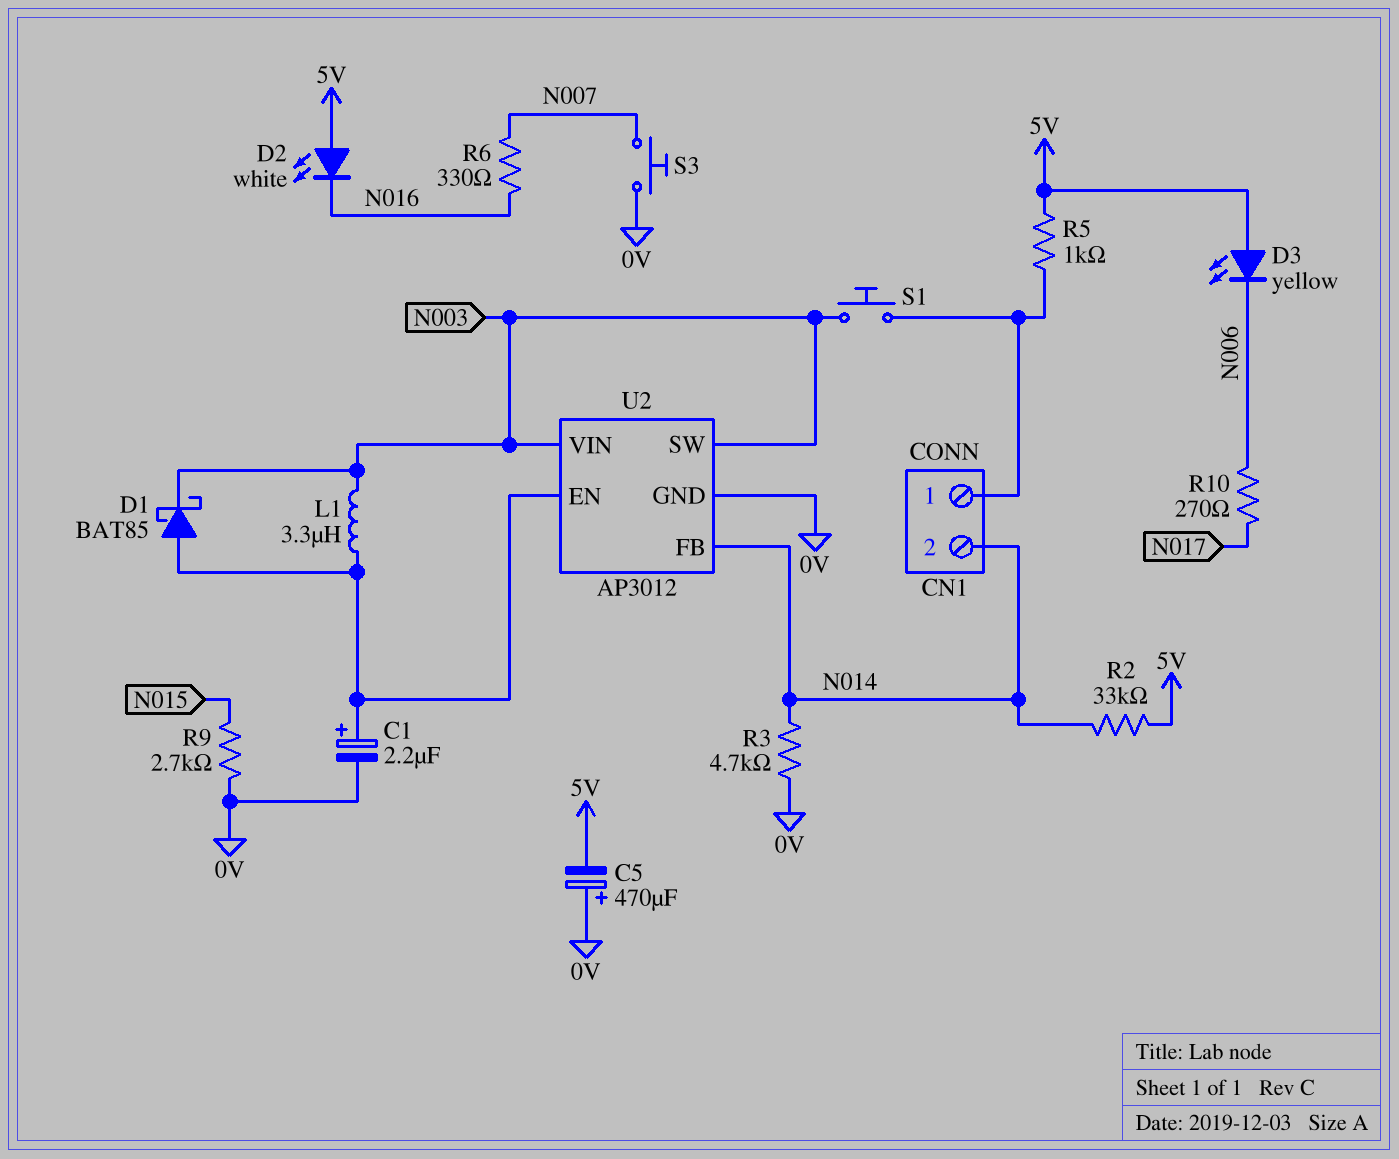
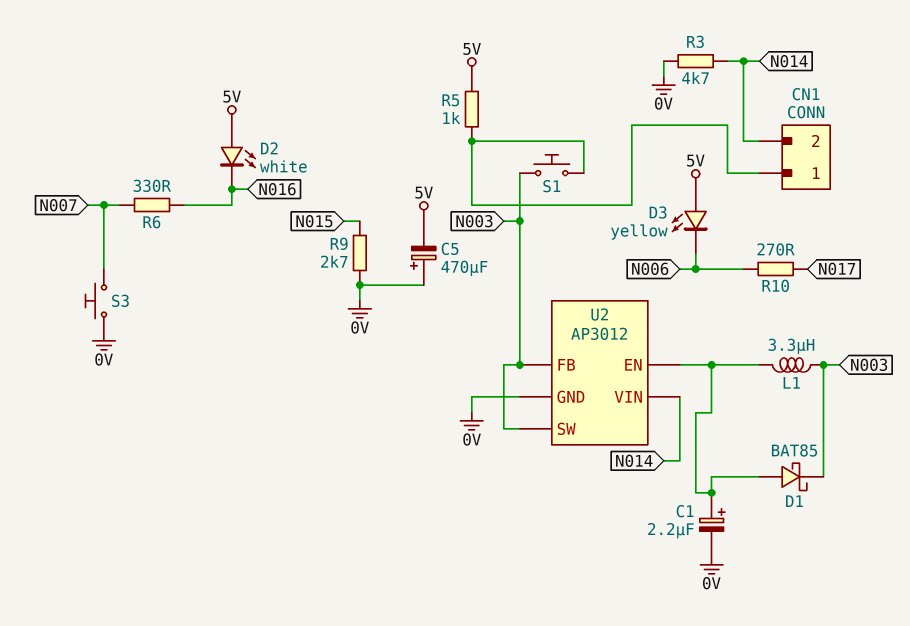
R2: 33k (5V, N014) -> none
U2 pin FB: N014 -> N003
U2 pin VIN: N003 -> N014

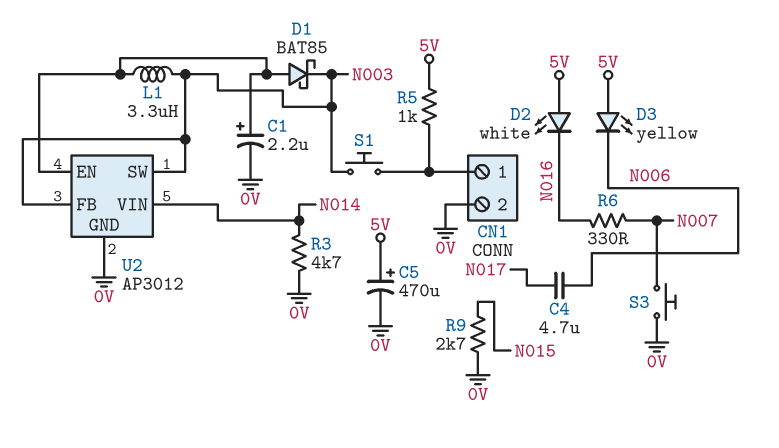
C4: none -> 4.7uF (N006, N017)
C5: 470uF (plus 0V, minus 5V) -> 470uF (plus 5V, minus 0V)
CN1 pin 2: N014 -> 0V
R10: 270 (N006, N017) -> none

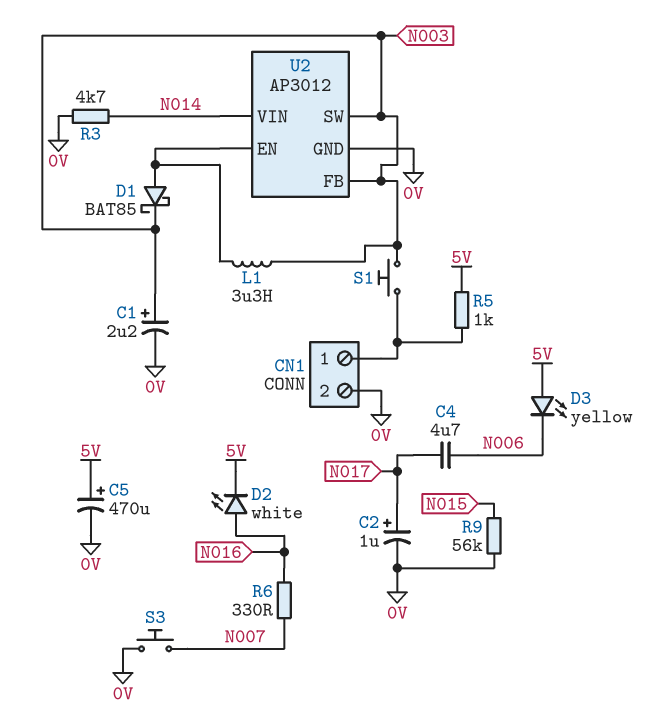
C1: 2.2uF (plus U2/EN, minus 0V) -> 2.2uF (plus N003, minus 0V)
C2: none -> 1uF (plus N017, minus 0V)
D2: LED white (A 5V, K N016) -> LED white (A N016, K 5V)
R9: 2.7k (0V, N015) -> 56k (0V, N015)

